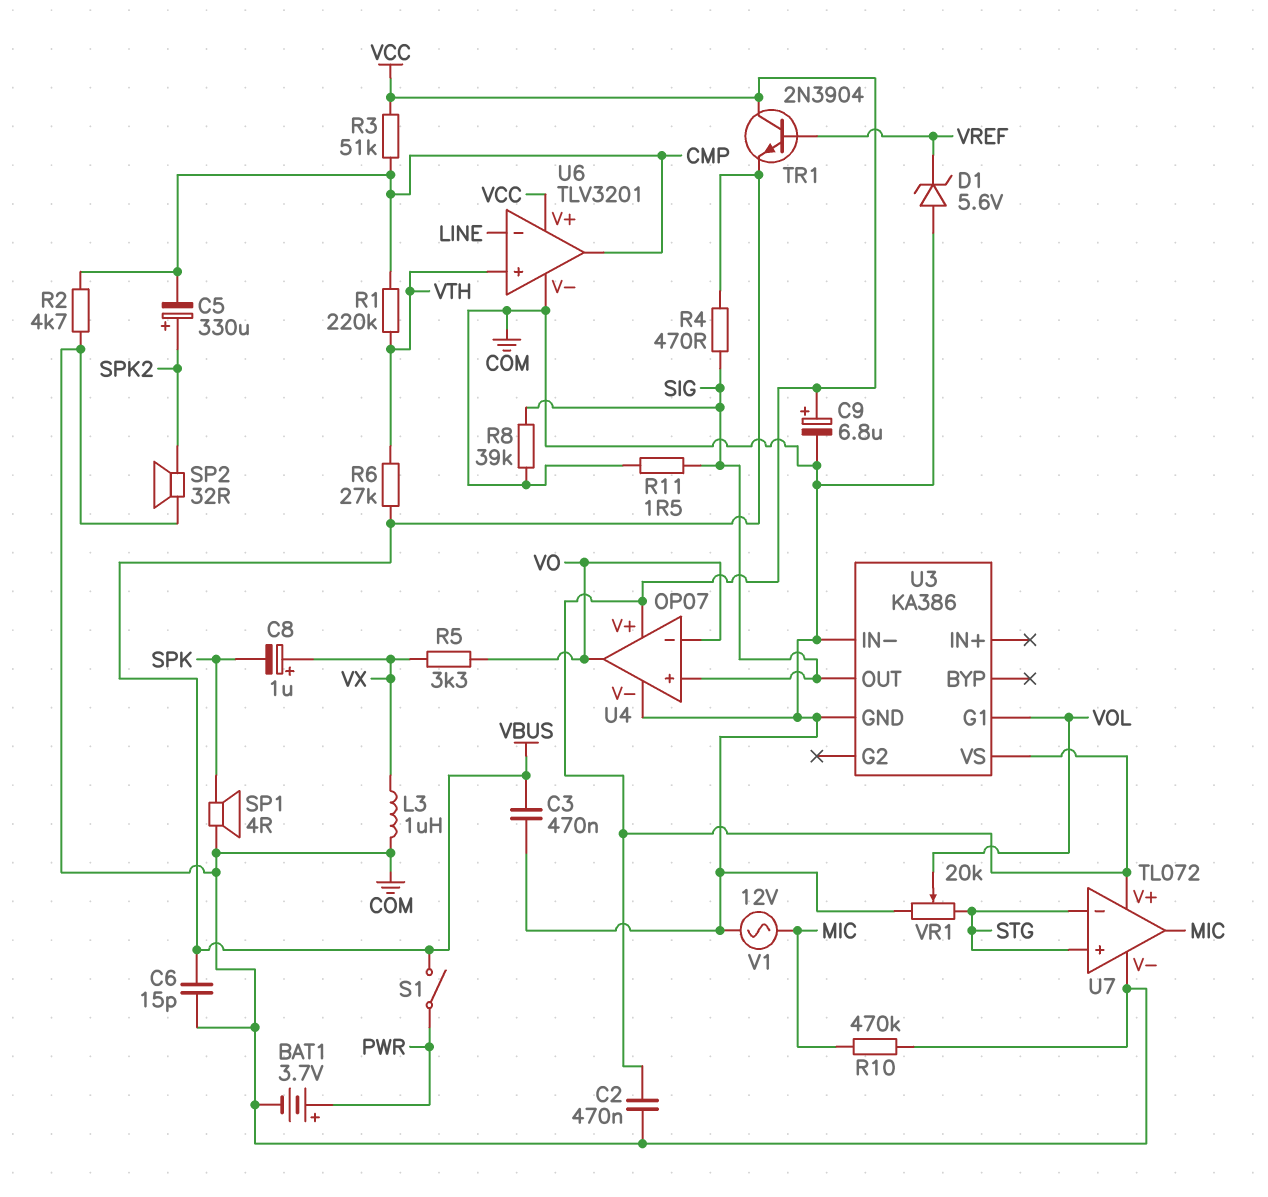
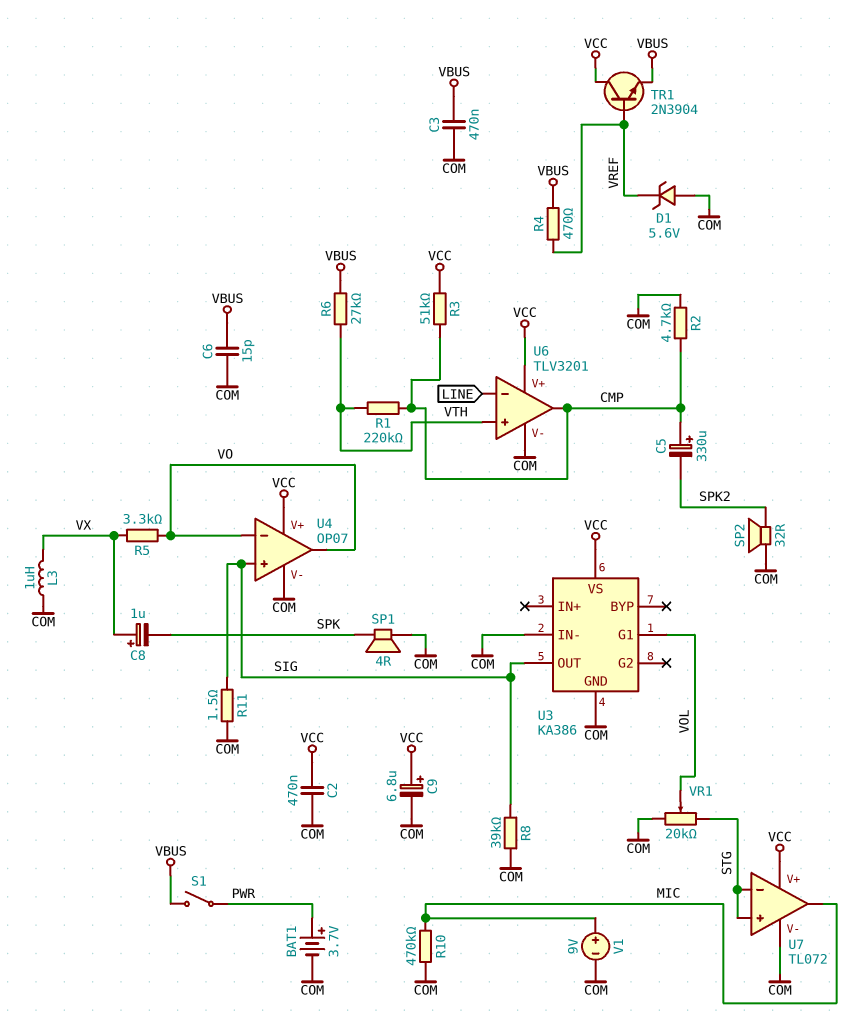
C5: 330uF (plus SPK2, minus CMP) -> 330uF (plus CMP, minus SPK2)
R4: 470 (SIG, VBUS) -> 470 (VBUS, VREF)
V1: AC 12V (COM, MIC) -> 9V (plus MIC, minus COM)

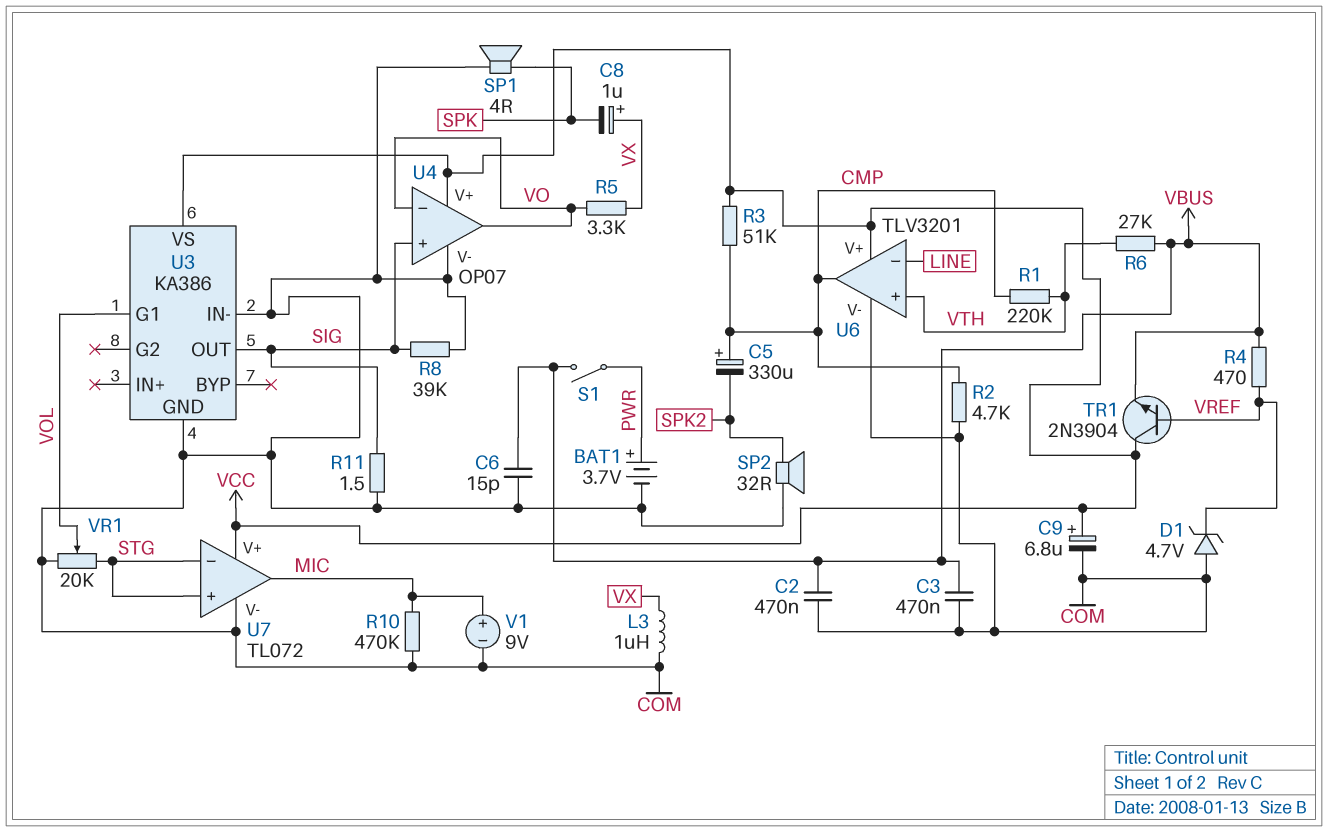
C2: 470nF (COM, VCC) -> 470nF (COM, VBUS)
D1: zener 5.6V (A COM, K VREF) -> zener 4.7V (A COM, K VREF)

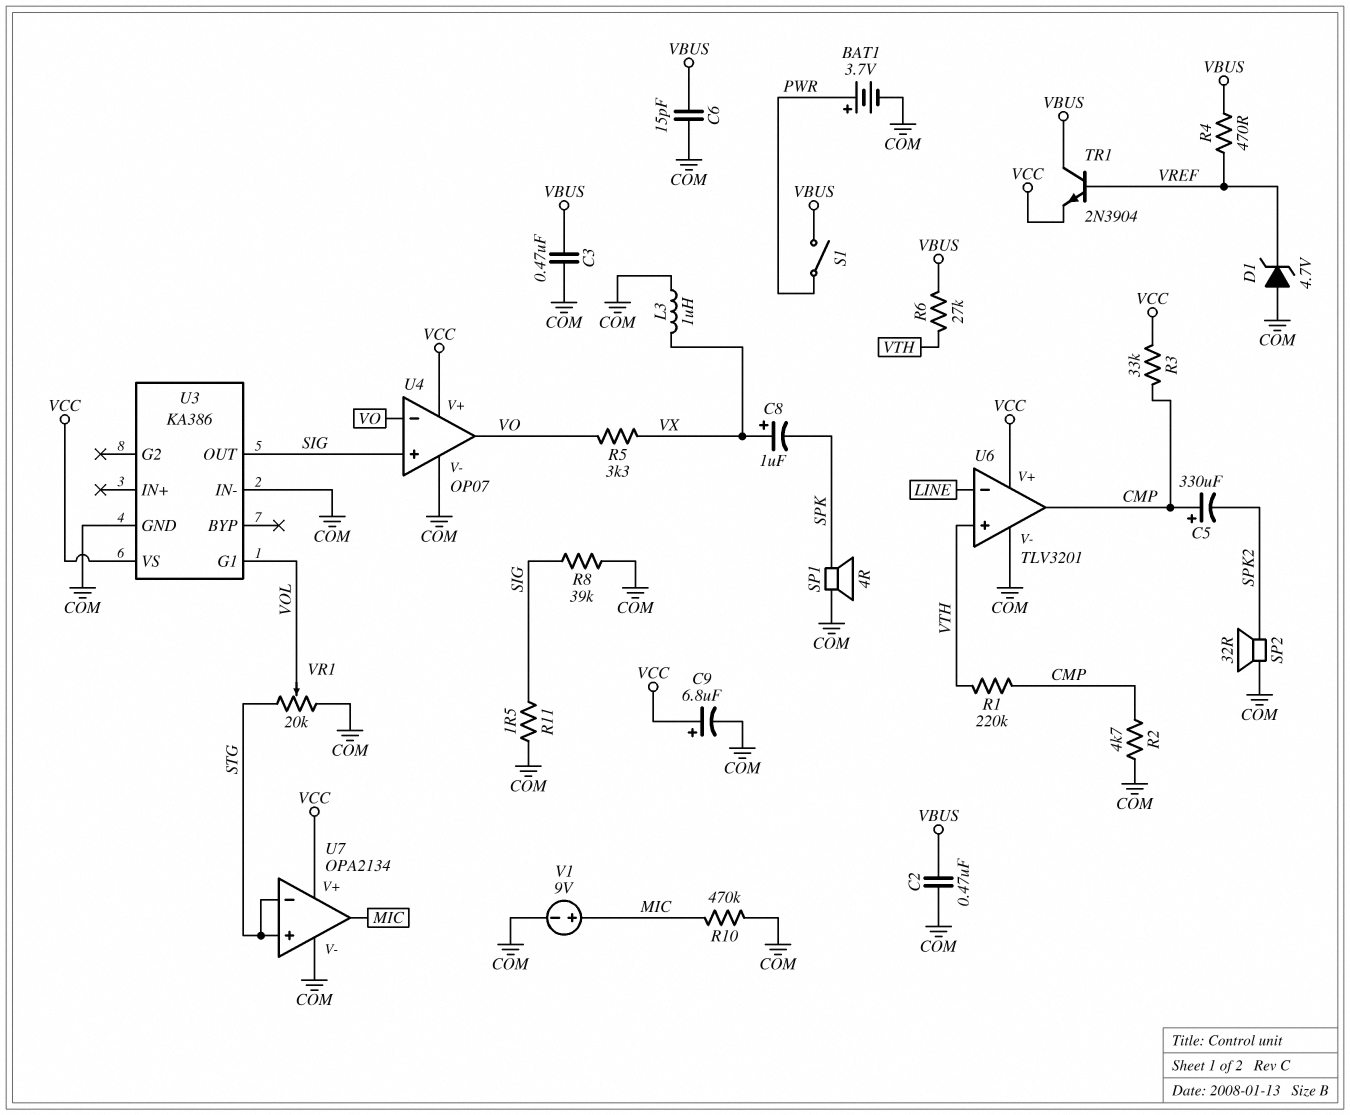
R3: 51k (CMP, VCC) -> 33k (CMP, VCC)
TR1: NPN 2N3904 (B VREF, C VCC, E VBUS) -> NPN 2N3904 (B VREF, C VBUS, E VCC)
U7: TL072 -> OPA2134

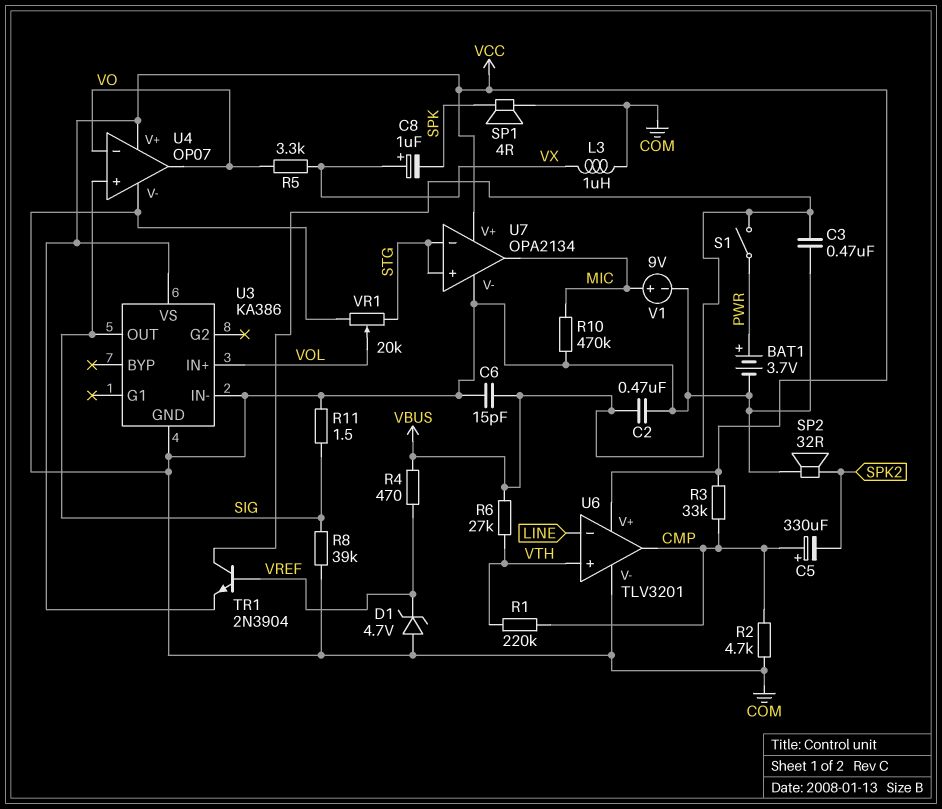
C9: 6.8uF (plus VCC, minus COM) -> none
U3 pin G1: VOL -> none
U3 pin IN+: none -> VOL

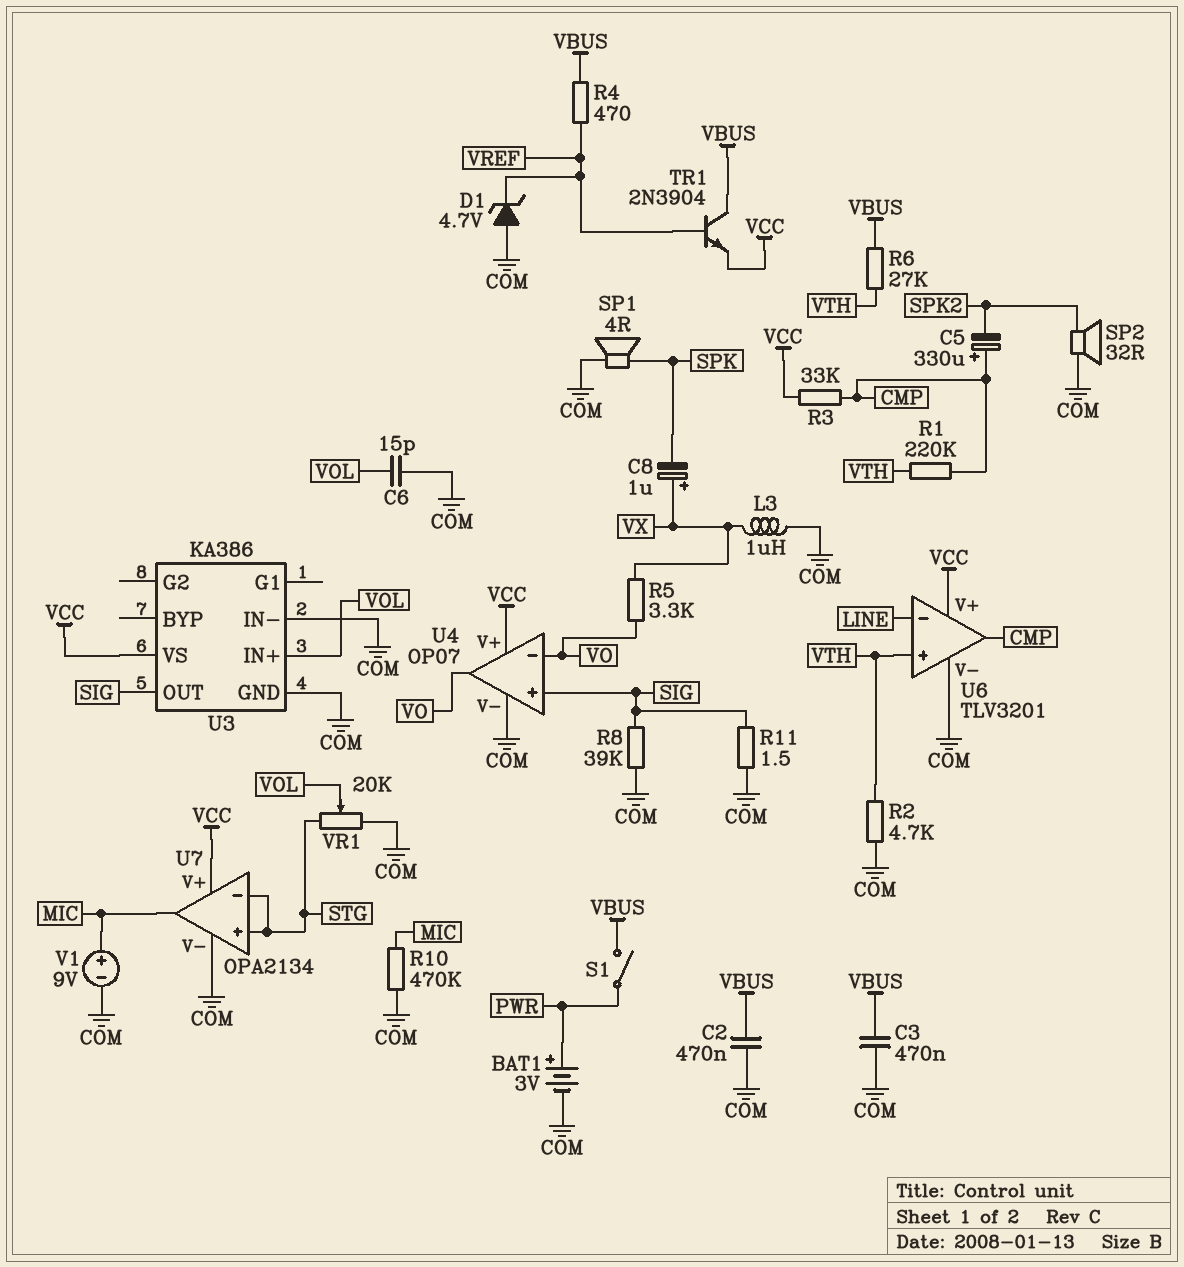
BAT1: 3.7V (plus PWR, minus COM) -> 3V (plus PWR, minus COM)
C6: 15pF (COM, VBUS) -> 15pF (COM, VOL)
R2: 4.7k (CMP, COM) -> 4.7k (COM, VTH)

